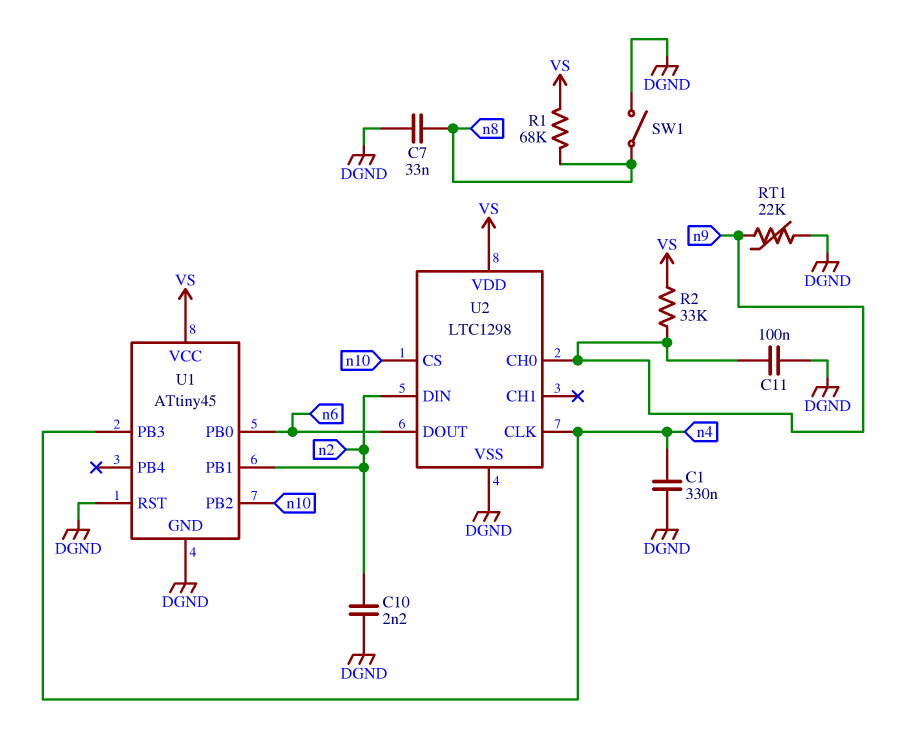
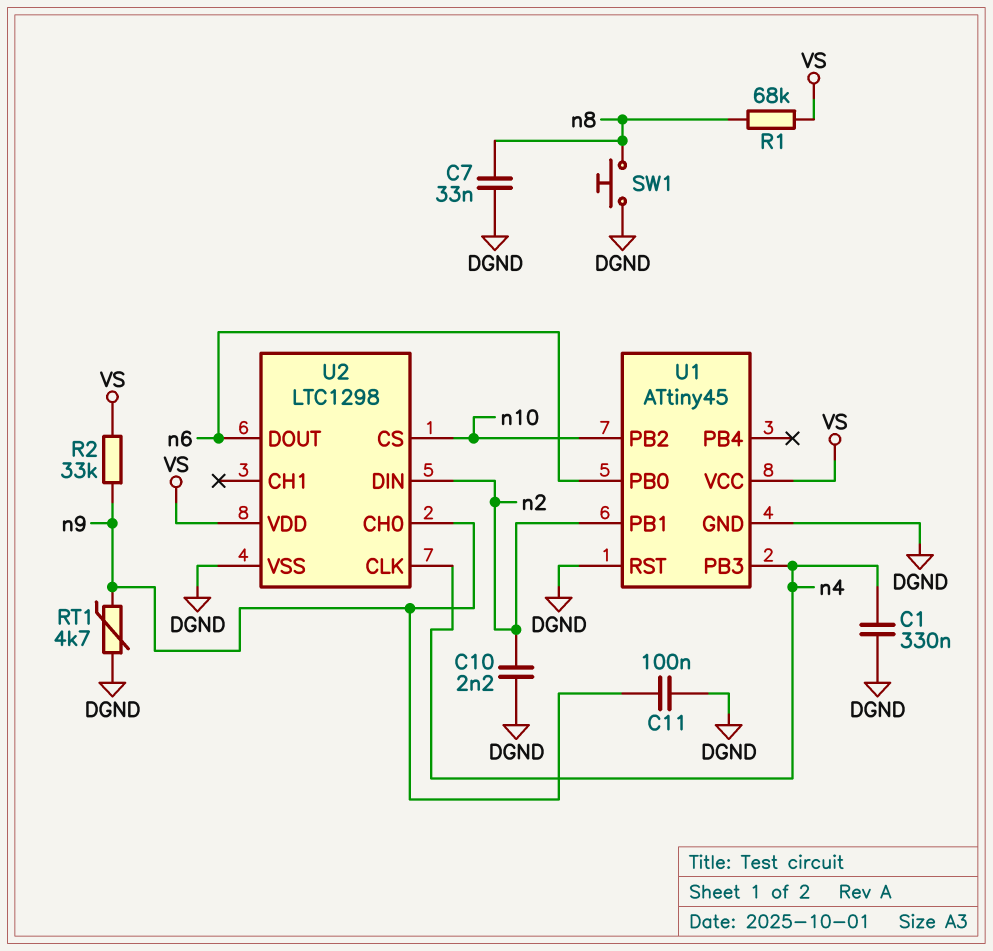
RT1: 22k (DGND, n9) -> 4.7k (DGND, n9)
SW1: switch (DGND, n8) -> button (DGND, n8)

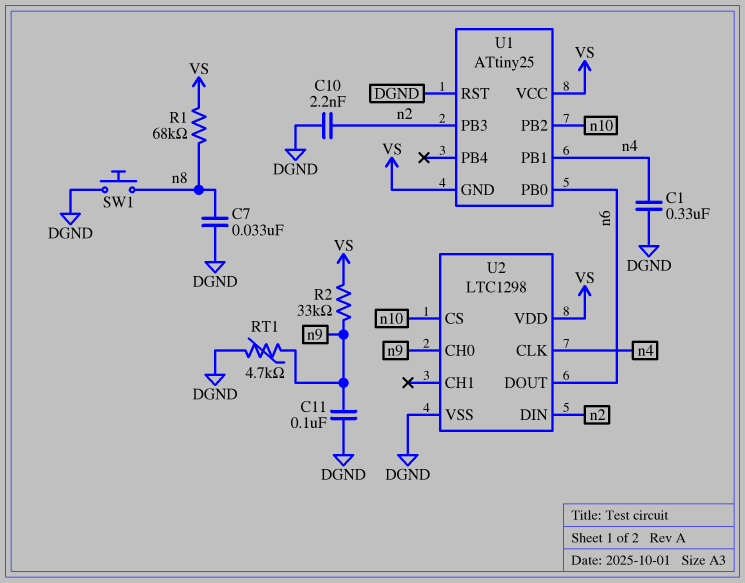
U1: ATtiny45 -> ATtiny25
U1 pin GND: DGND -> VS
U1 pin PB1: n2 -> n4
U1 pin PB3: n4 -> n2

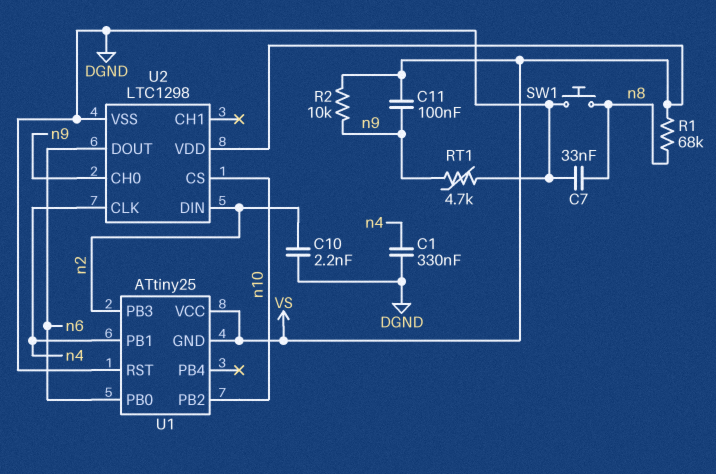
C11: 100nF (DGND, n9) -> 100nF (VS, n9)
R2: 33k (VS, n9) -> 10k (VS, n9)

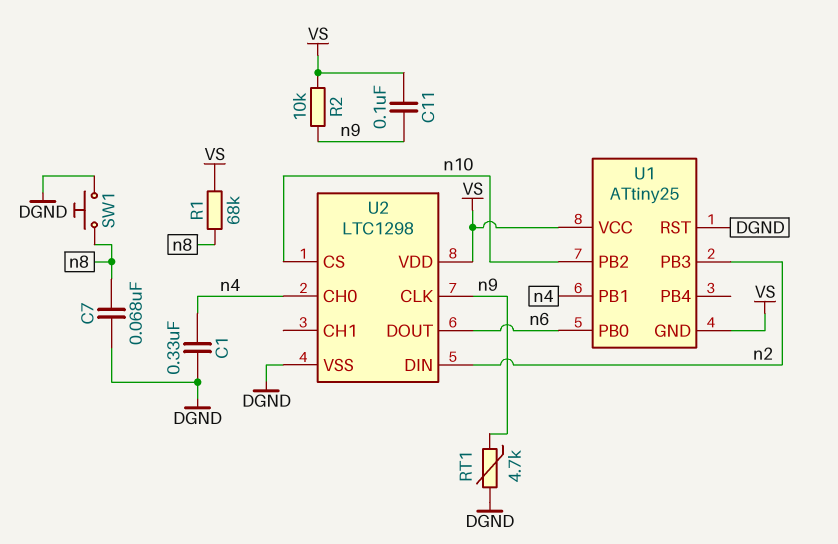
C7: 33nF (DGND, n8) -> 68nF (DGND, n8)
C10: 2.2nF (DGND, n2) -> none
U2 pin CH0: n9 -> n4
U2 pin CLK: n4 -> n9

